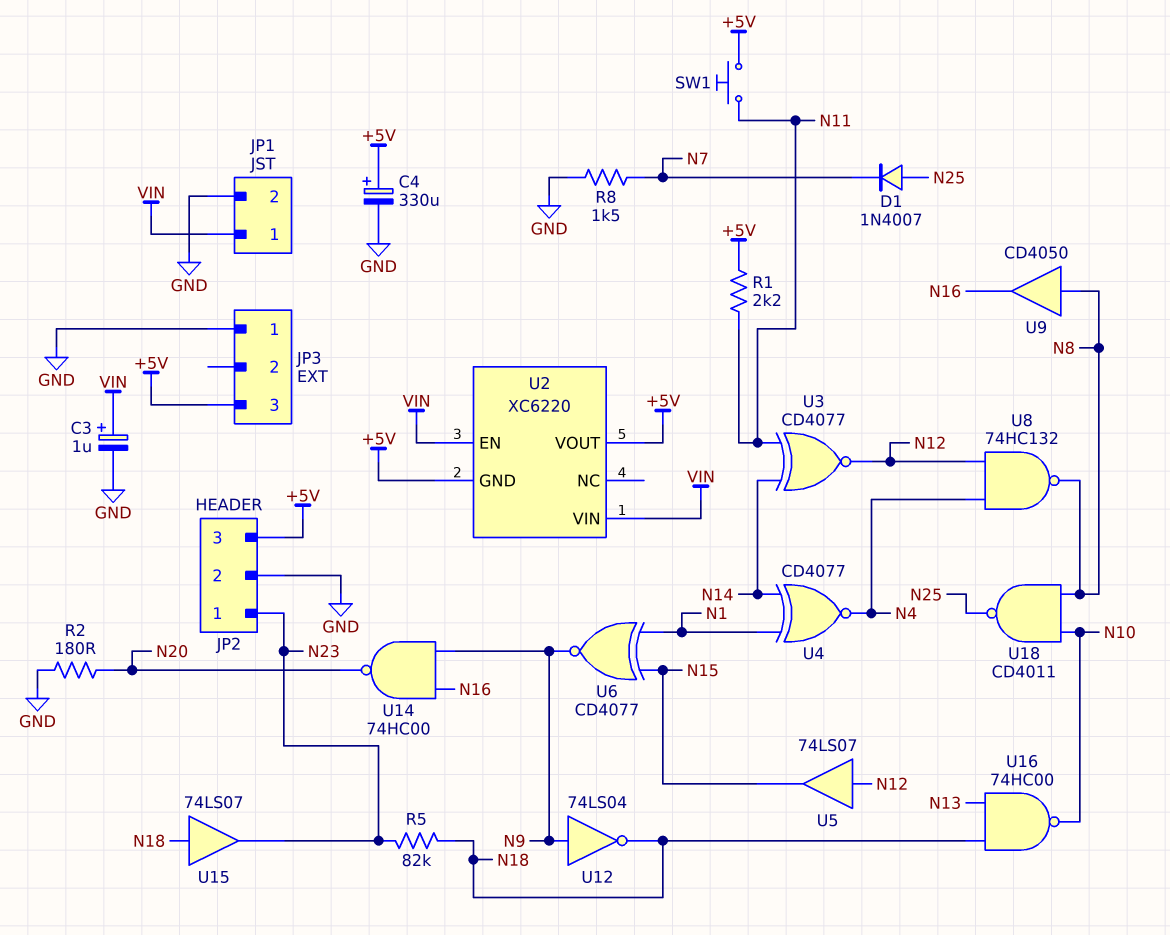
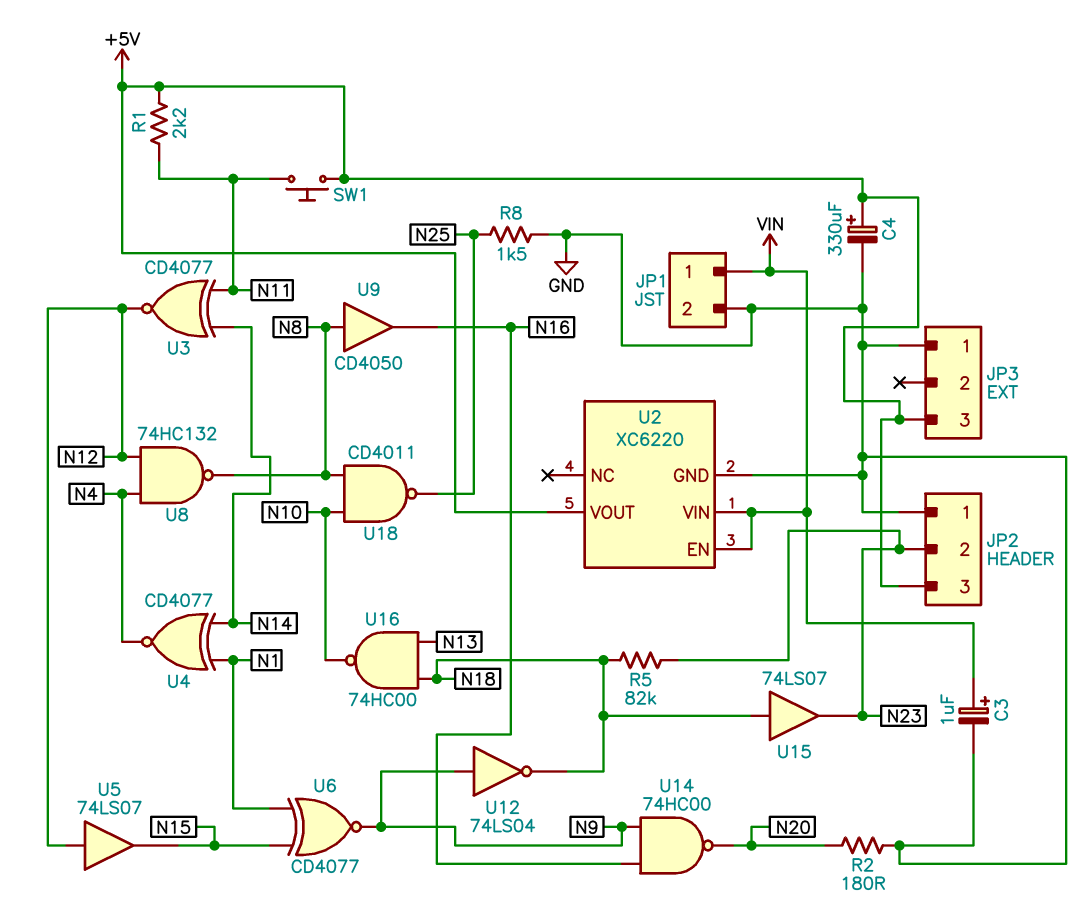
D1: diode 1N4007 (A N25, K N7) -> none
JP2 pin 1: N23 -> GND
JP2 pin 2: GND -> N23
R8: 1.5k (GND, N7) -> 1.5k (GND, N25)
U2 pin GND: +5V -> GND

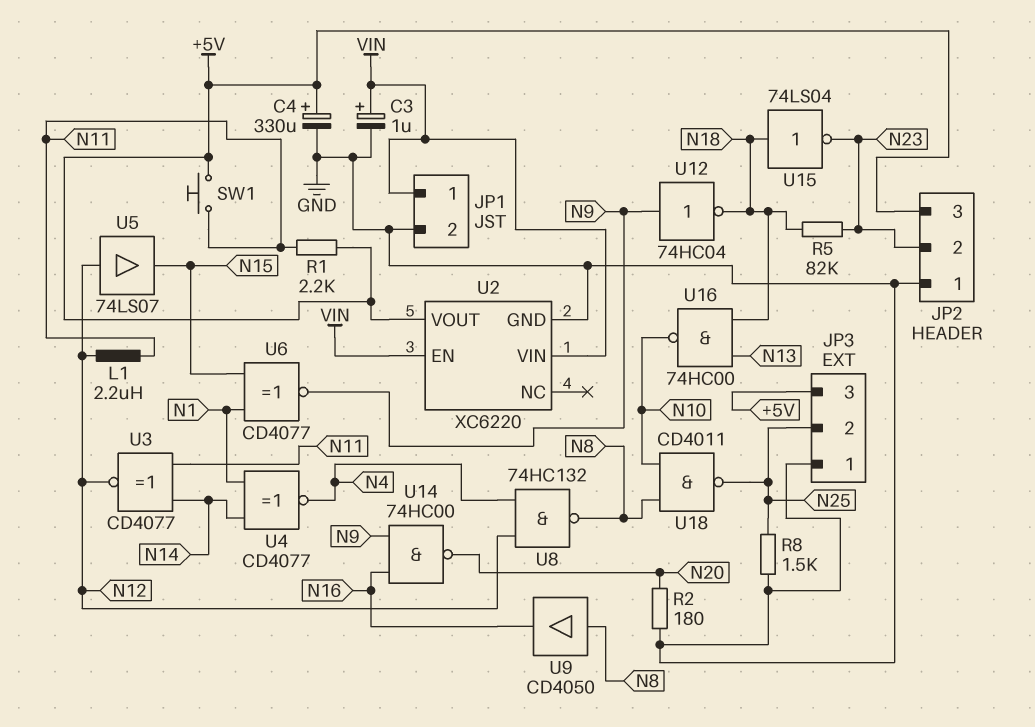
JP3 pin 2: none -> N25
L1: none -> 2.2uH (N11, N12)
U12: NOT 74LS04 (in N9, out N18) -> NOT 74HC04 (in N9, out N18)
U15: buffer 74LS07 (in N18, out N23) -> NOT 74LS04 (in N18, out N23)

